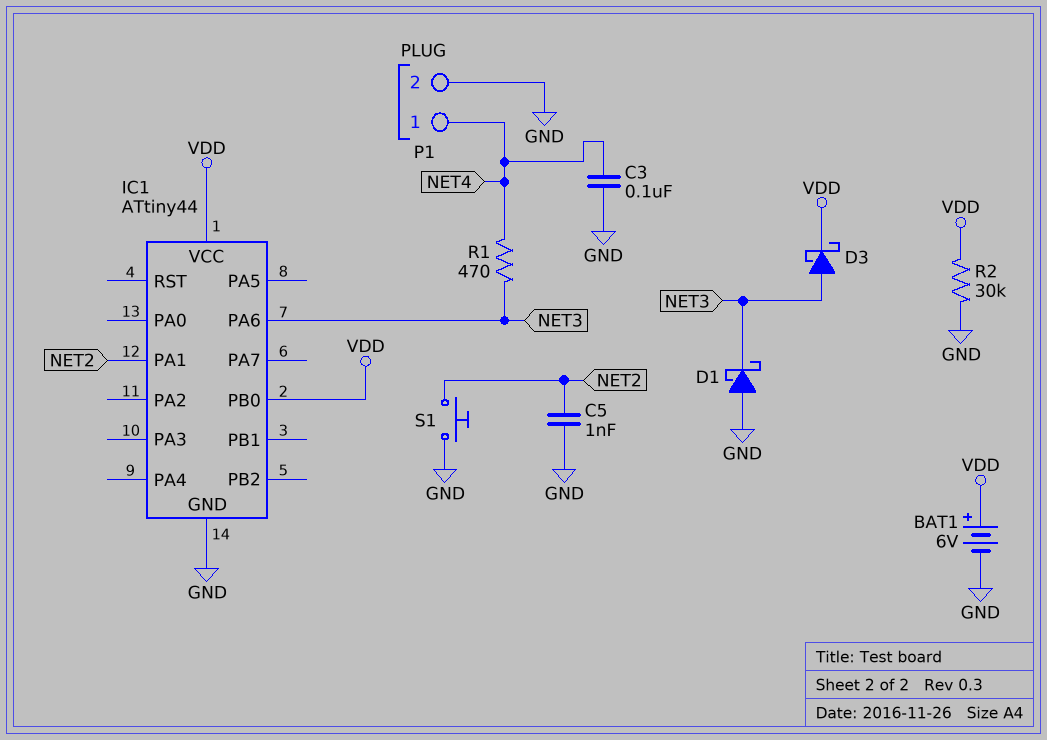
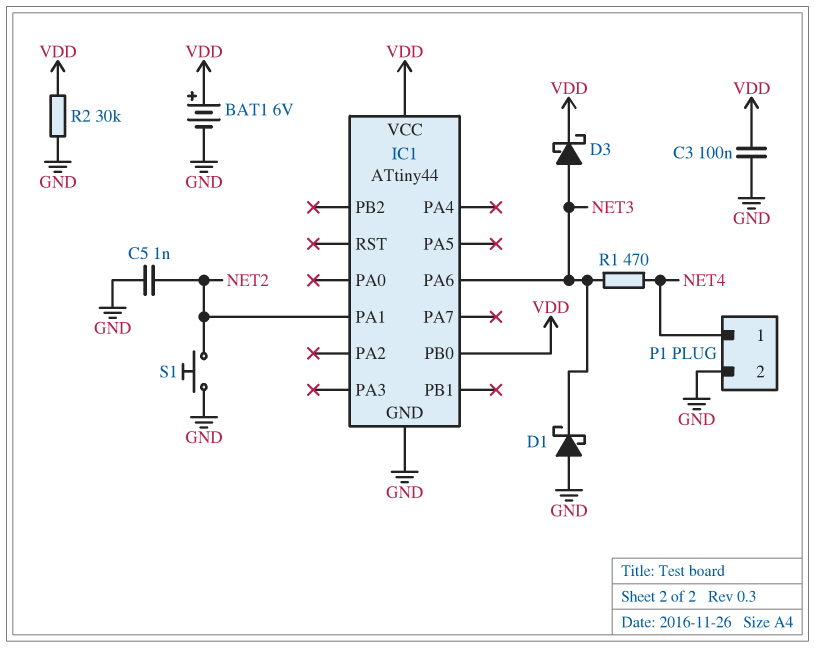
C3: 100nF (GND, NET4) -> 100nF (GND, VDD)

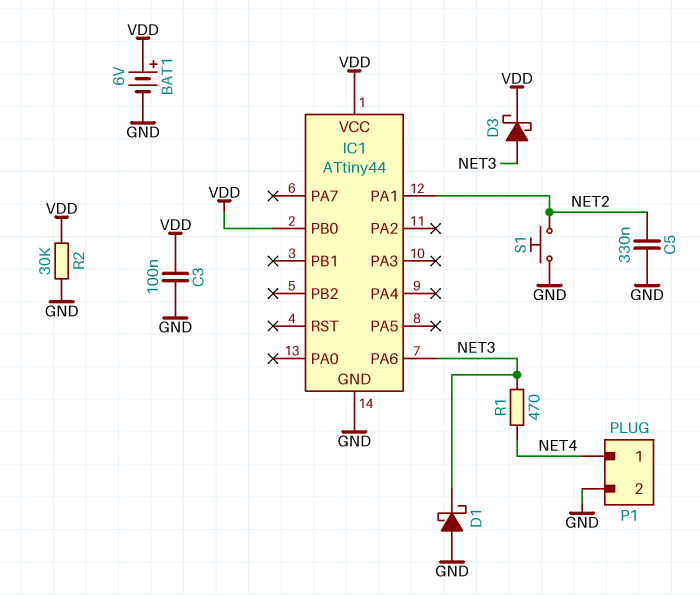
C5: 1nF (GND, NET2) -> 330nF (GND, NET2)

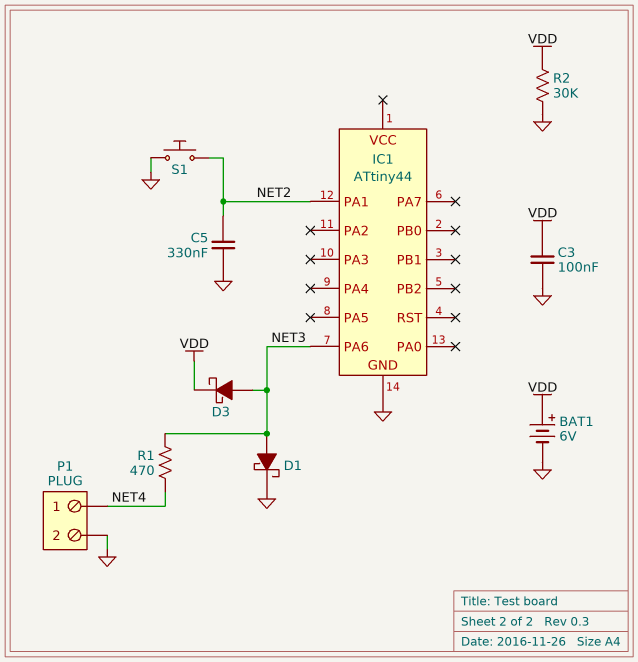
D1: schottky (A GND, K NET3) -> schottky (A NET3, K GND)
IC1 pin PB0: VDD -> none
IC1 pin VCC: VDD -> none

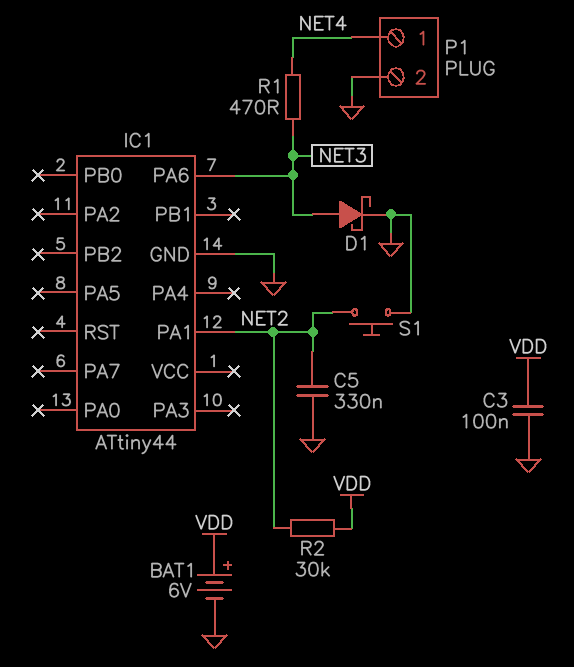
D3: schottky (A NET3, K VDD) -> none
R2: 30k (GND, VDD) -> 30k (NET2, VDD)

